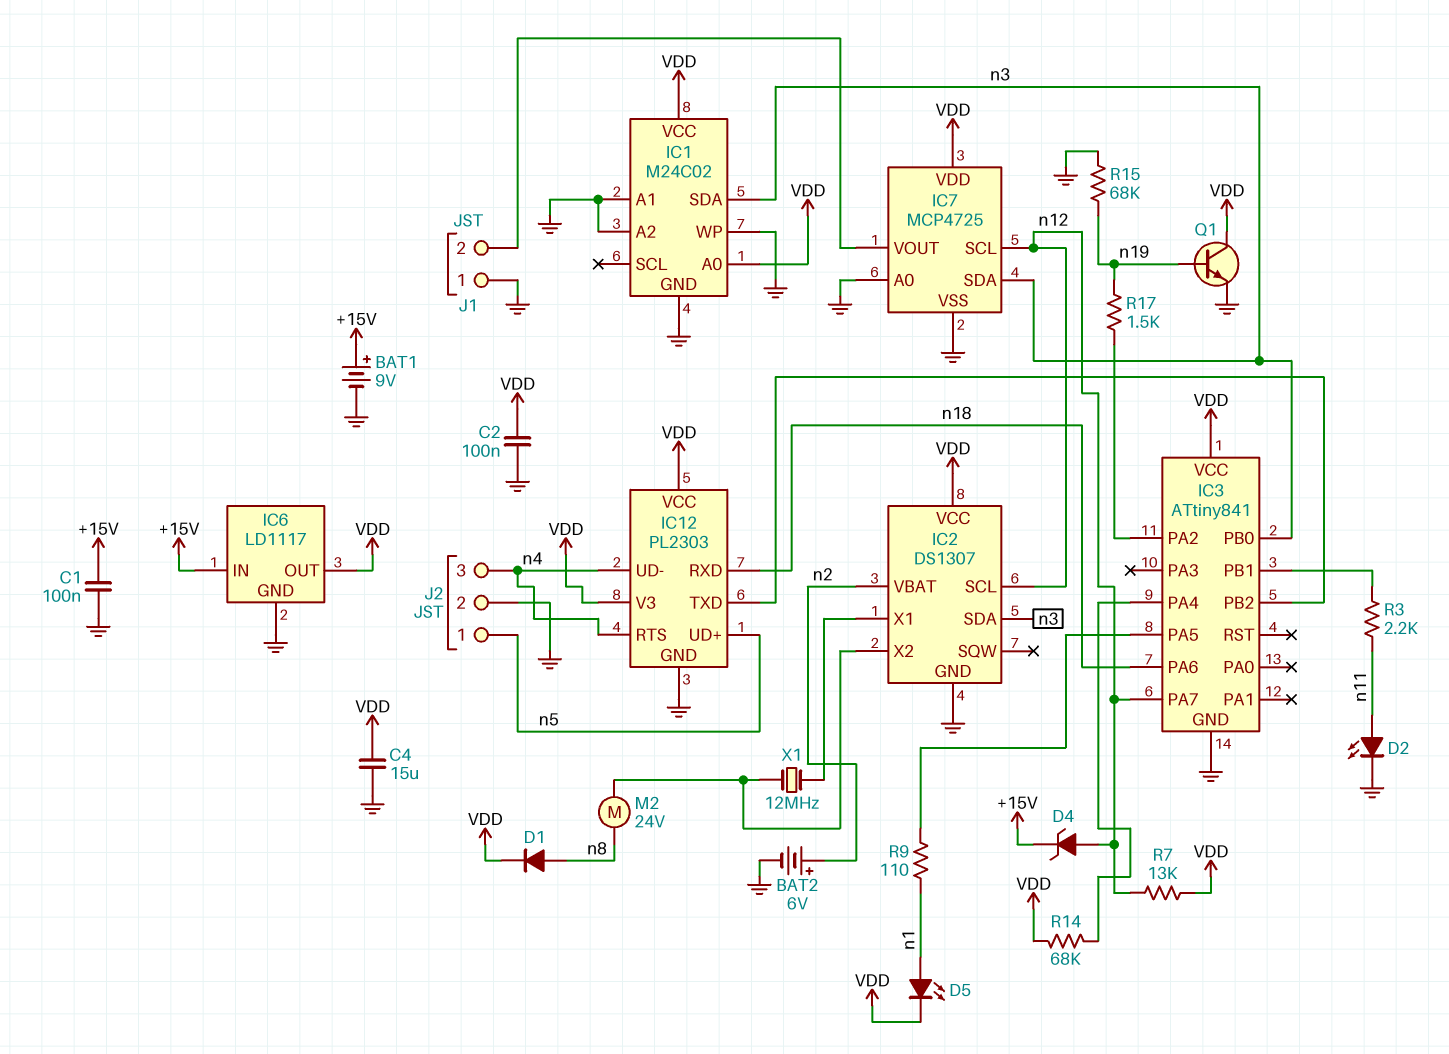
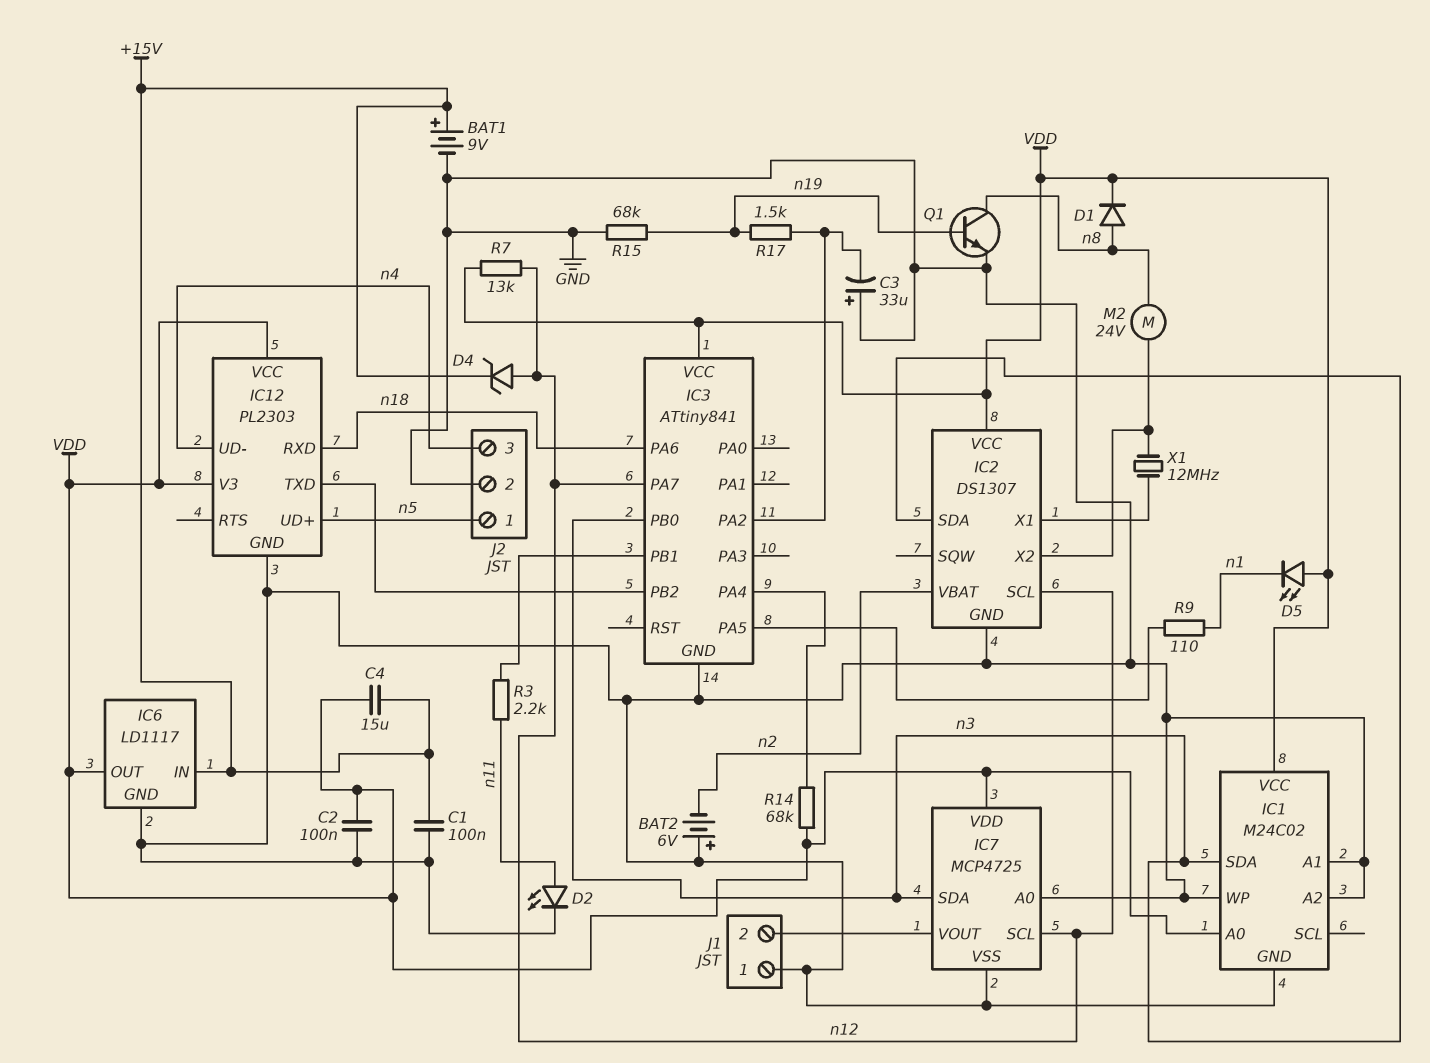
BAT2: 6V (plus n2, minus GND) -> 6V (plus GND, minus n2)
C3: none -> 33uF (plus GND, minus IC3/PA2)
C4: 15uF (GND, VDD) -> 15uF (+15V, VDD)
D5: LED (A n1, K VDD) -> LED (A VDD, K n1)
IC12 pin RTS: n4 -> none
Q1: NPN (B n19, C VDD, E GND) -> NPN (B n19, C n8, E GND)

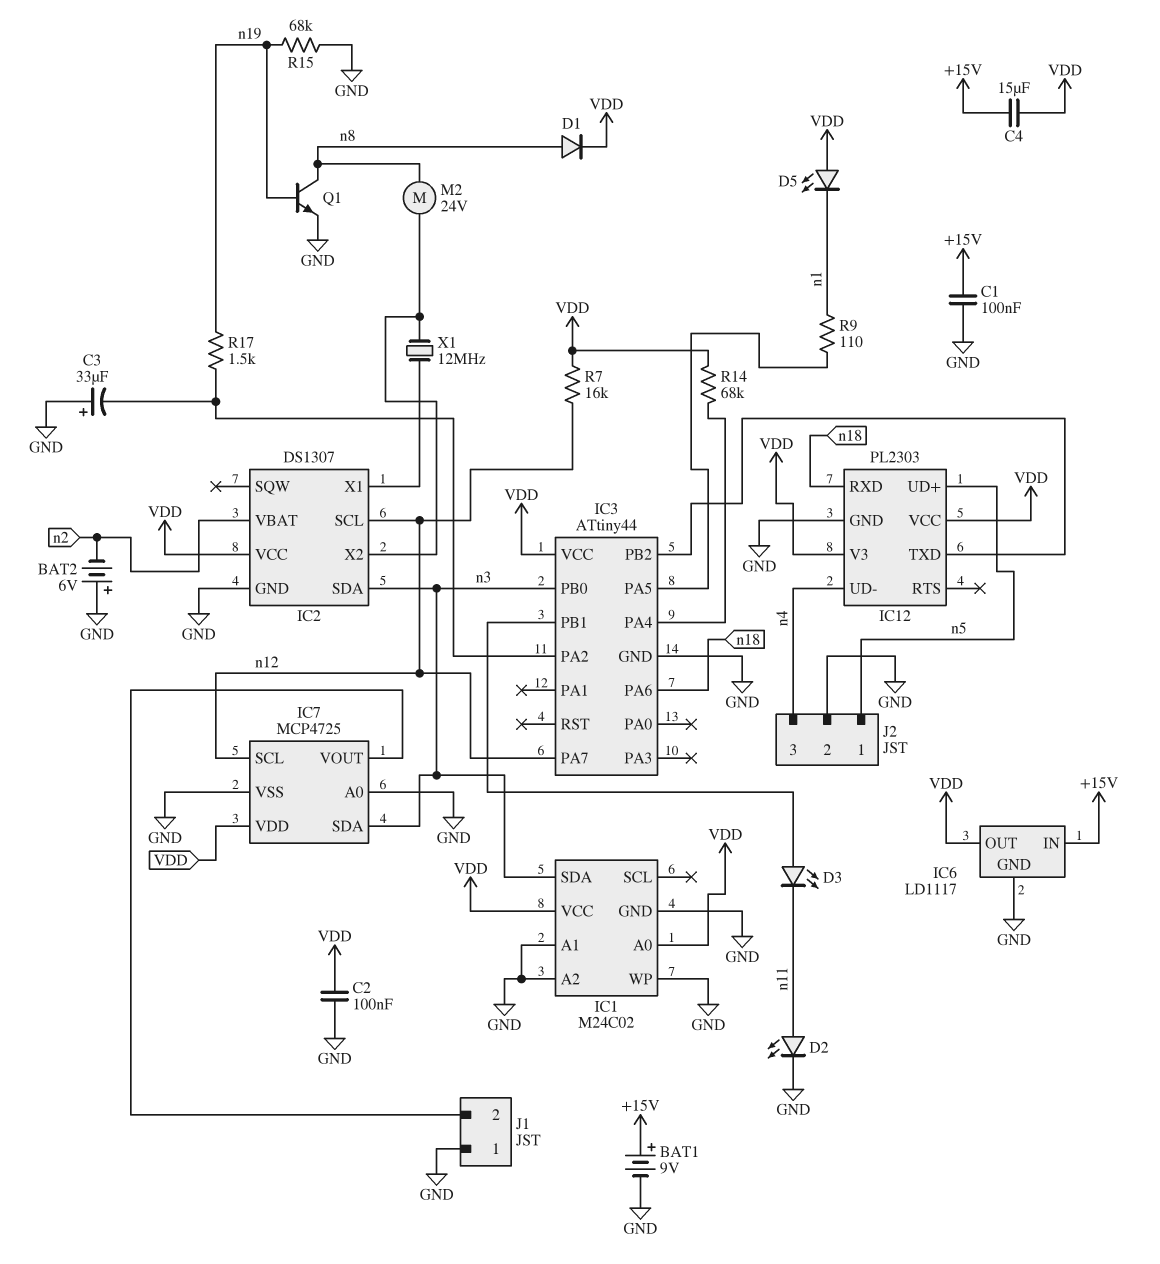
D3: none -> LED (A IC3/PB1, K n11)
D4: zener (A n12, K +15V) -> none
IC3: ATtiny841 -> ATtiny44
R3: 2.2k (IC3/PB1, n11) -> none
R7: 13k (VDD, n12) -> 16k (VDD, n12)

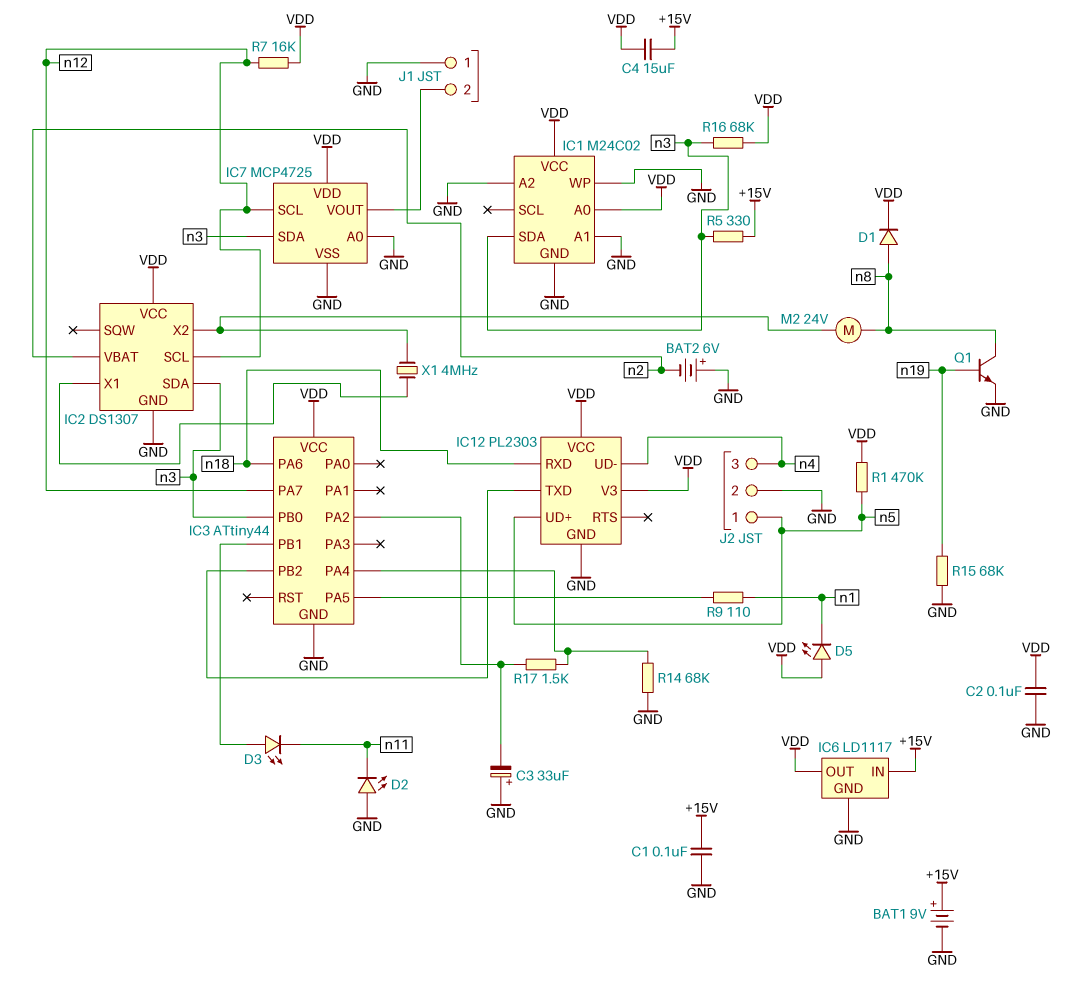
D2: LED (A n11, K GND) -> LED (A GND, K n11)
R1: none -> 470k (VDD, n5)
R5: none -> 330 (+15V, n3)
R14: 68k (IC3/PA4, VDD) -> 68k (GND, IC3/PA4)
R16: none -> 68k (VDD, n3)
R17: 1.5k (IC3/PA2, n19) -> 1.5k (IC3/PA2, IC3/PA4)
X1: 12MHz (IC2/X1, IC2/X2) -> 4MHz (IC2/X1, IC2/X2)

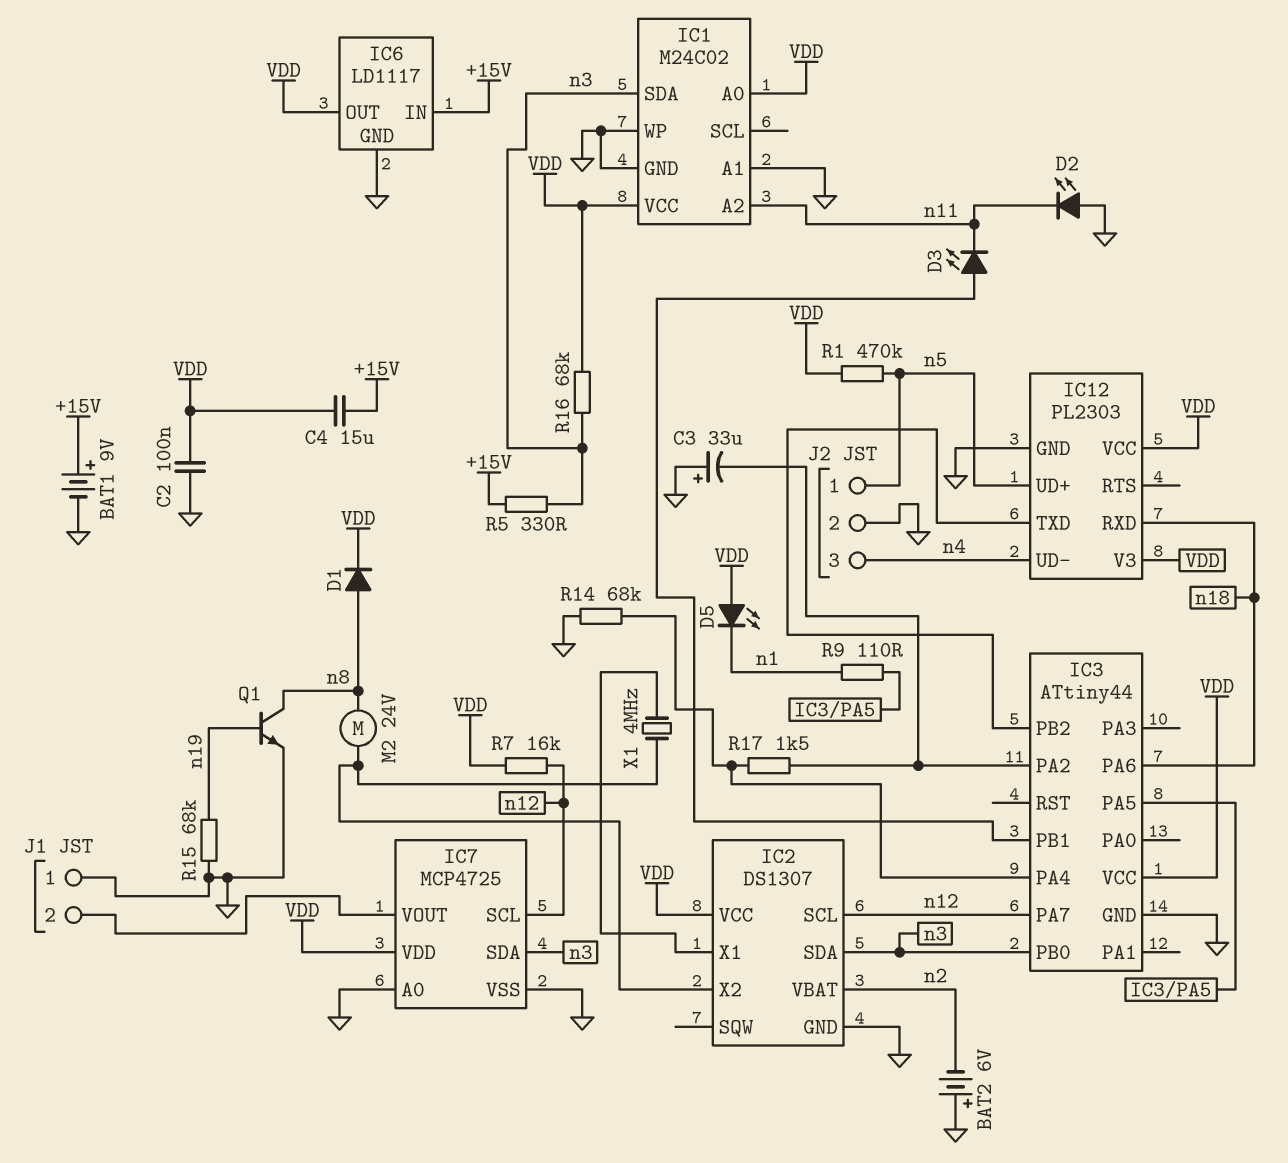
C1: 100nF (+15V, GND) -> none
IC1 pin A2: GND -> n11

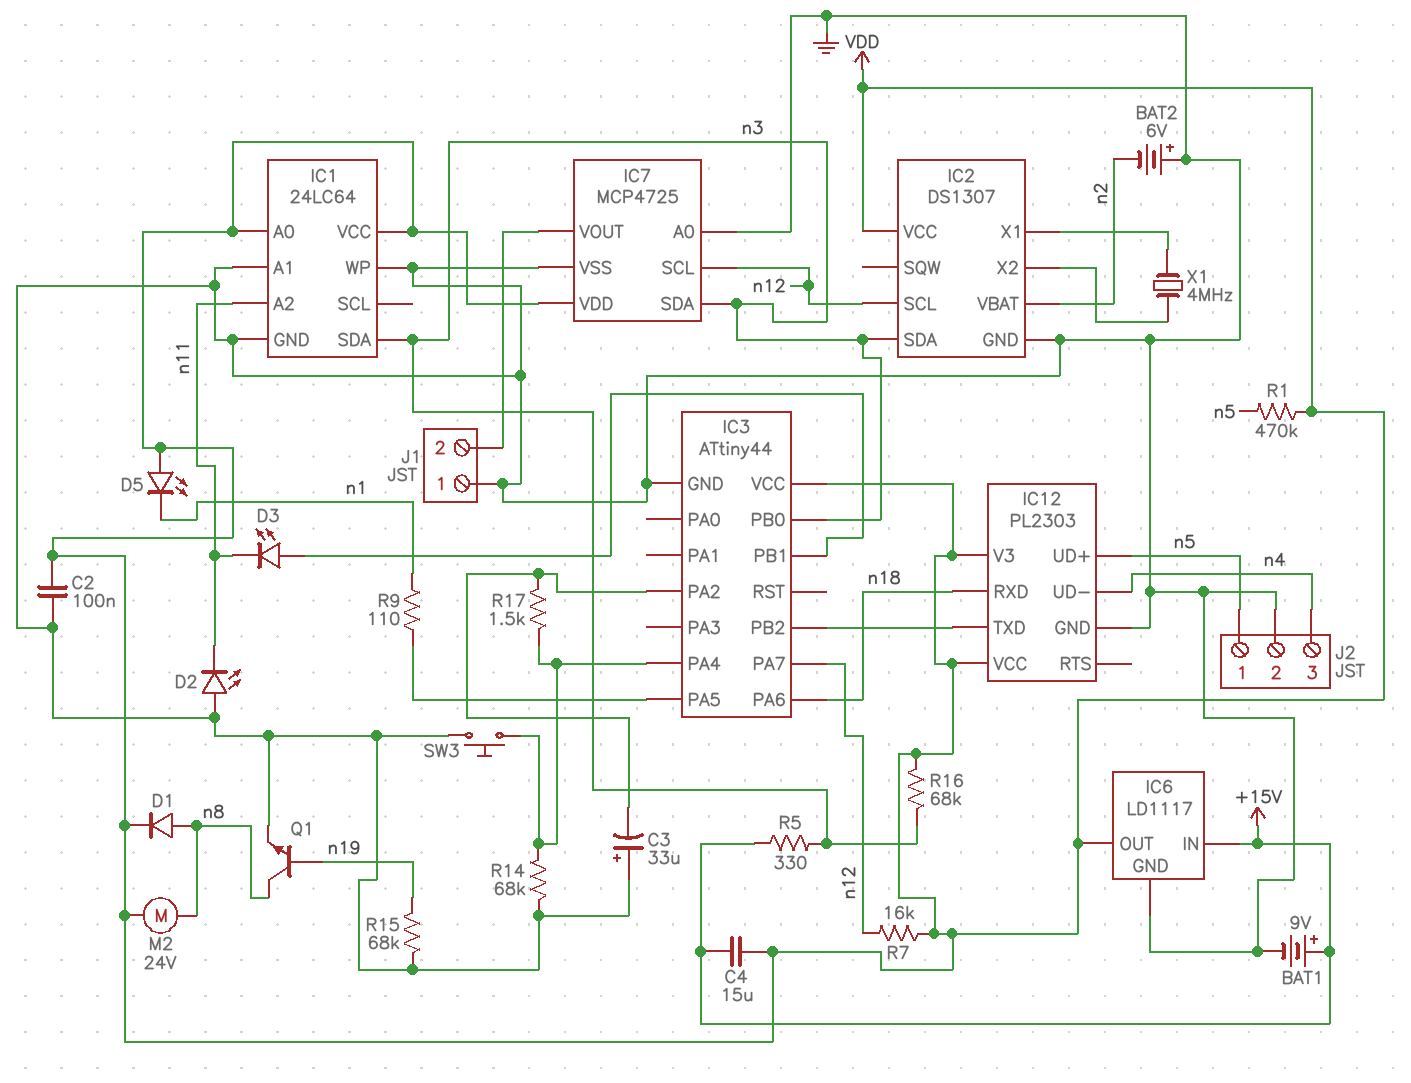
IC1: M24C02 -> 24LC64
M2: motor 24V (IC2/X2, n8) -> motor 24V (VDD, n8)
SW3: none -> button (GND, IC3/PA4)

